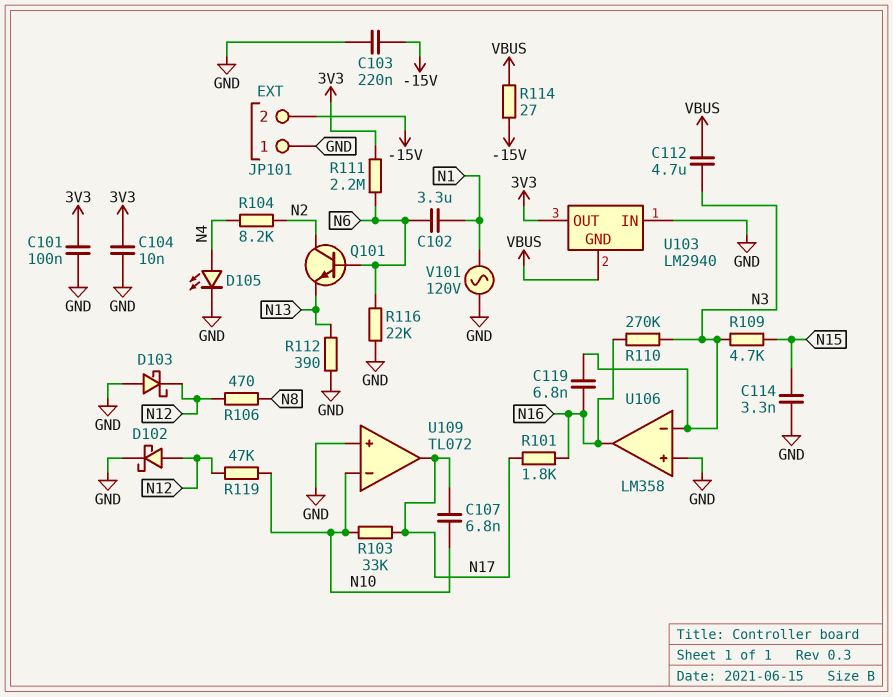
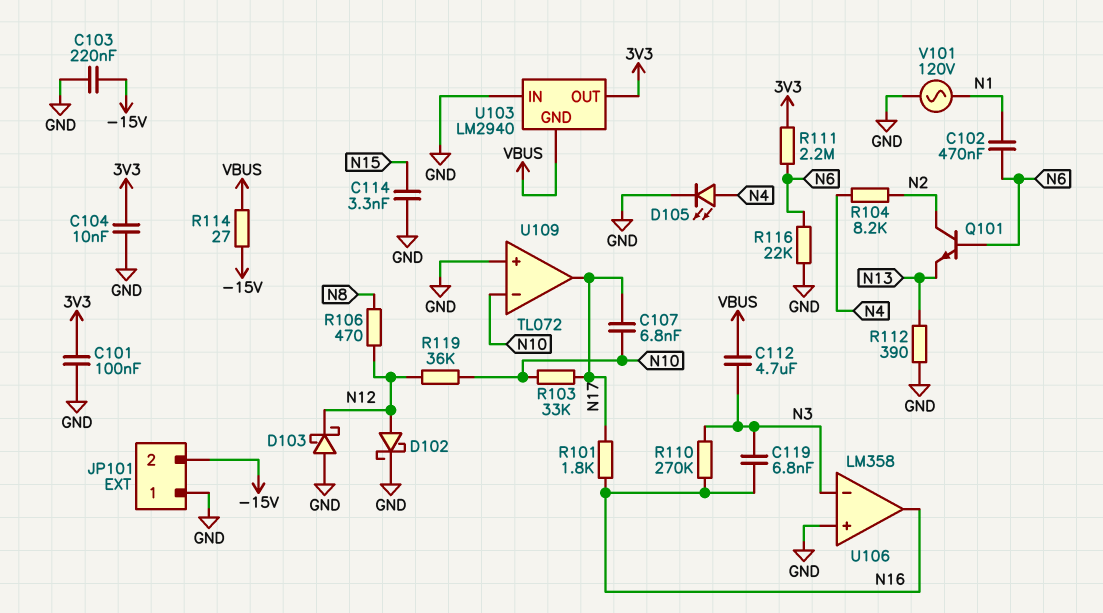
C102: 3.3uF (N1, N6) -> 470nF (N1, N6)
R109: 4.7k (N3, N15) -> none
R119: 47k (N10, N12) -> 36k (N10, N12)

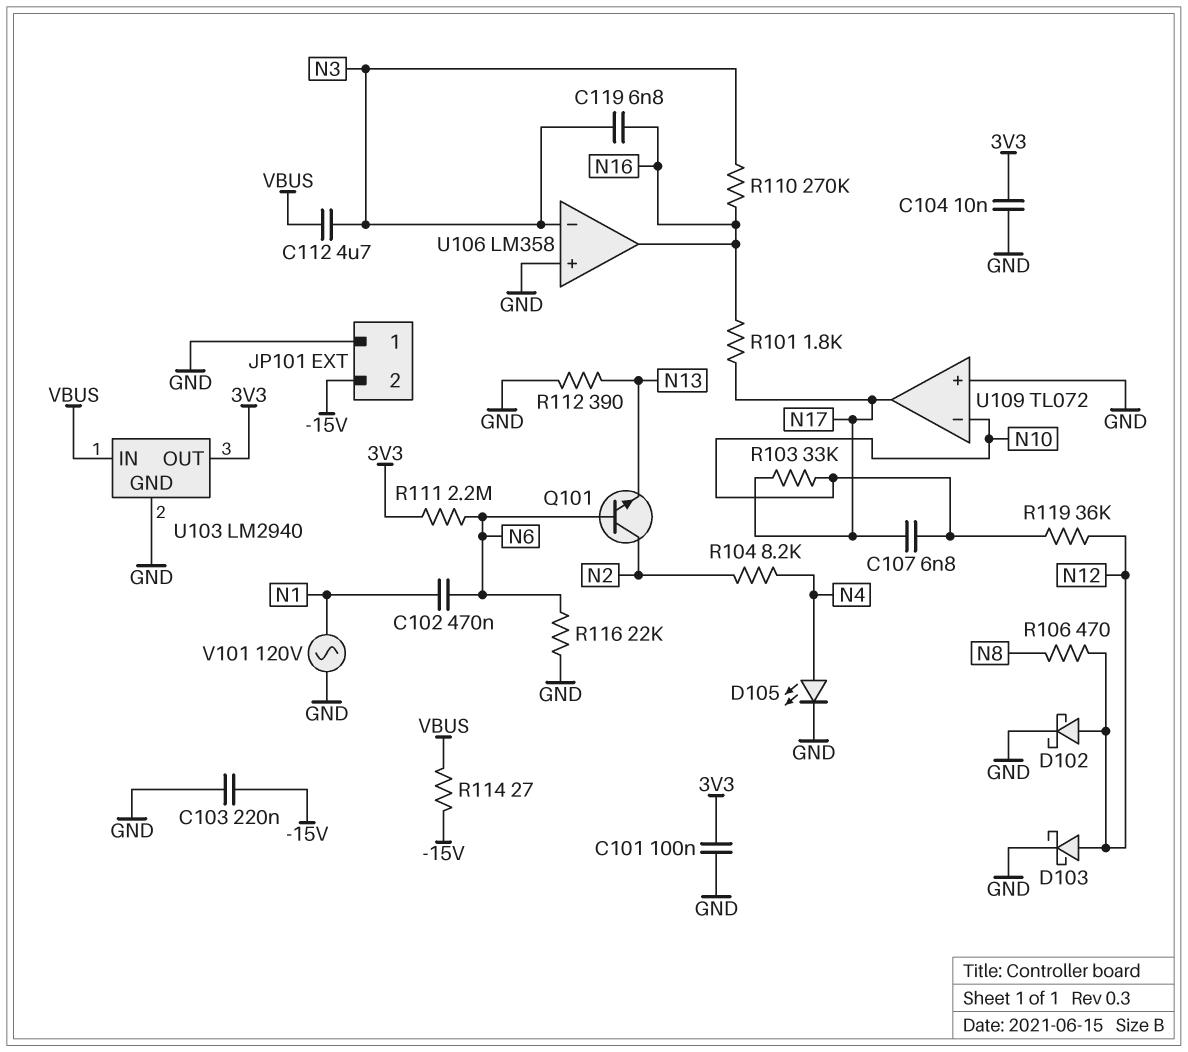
C114: 3.3nF (GND, N15) -> none
D103: schottky (A GND, K N12) -> schottky (A N12, K GND)
U103 pin GND: VBUS -> GND
U103 pin IN: GND -> VBUS

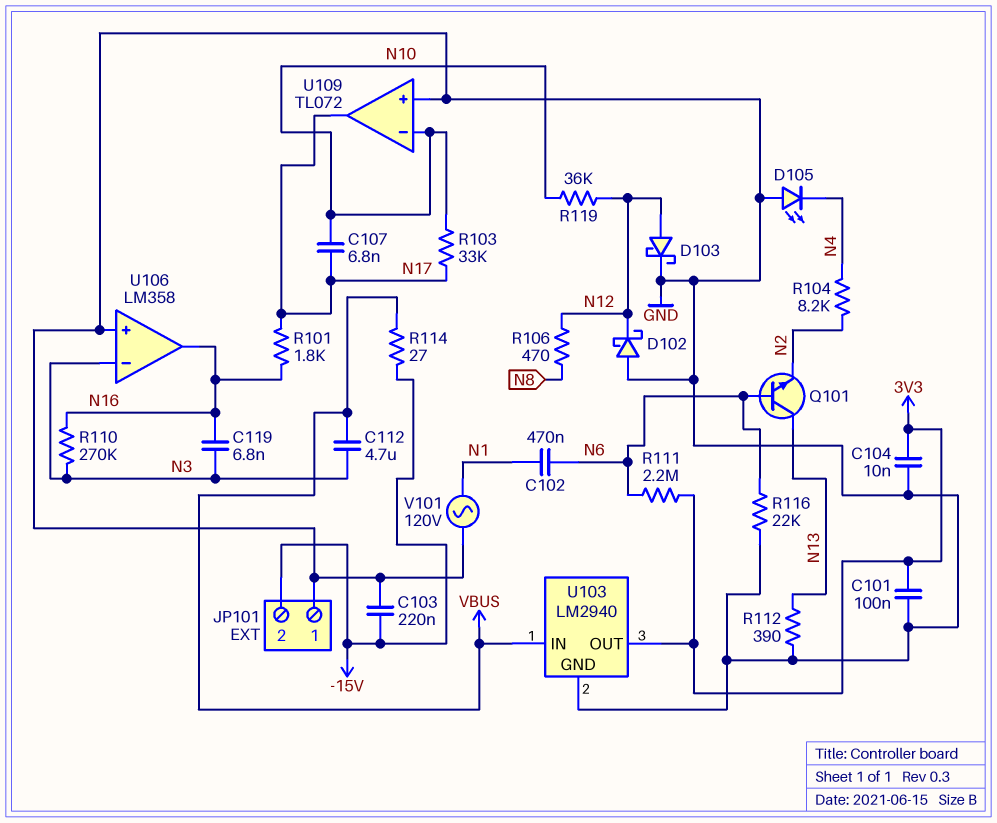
D102: schottky (A N12, K GND) -> schottky (A GND, K N12)
D105: LED (A N4, K GND) -> LED (A GND, K N4)
Q101: NPN (B N6, C N2, E N13) -> NPN (B N6, C N13, E N2)

